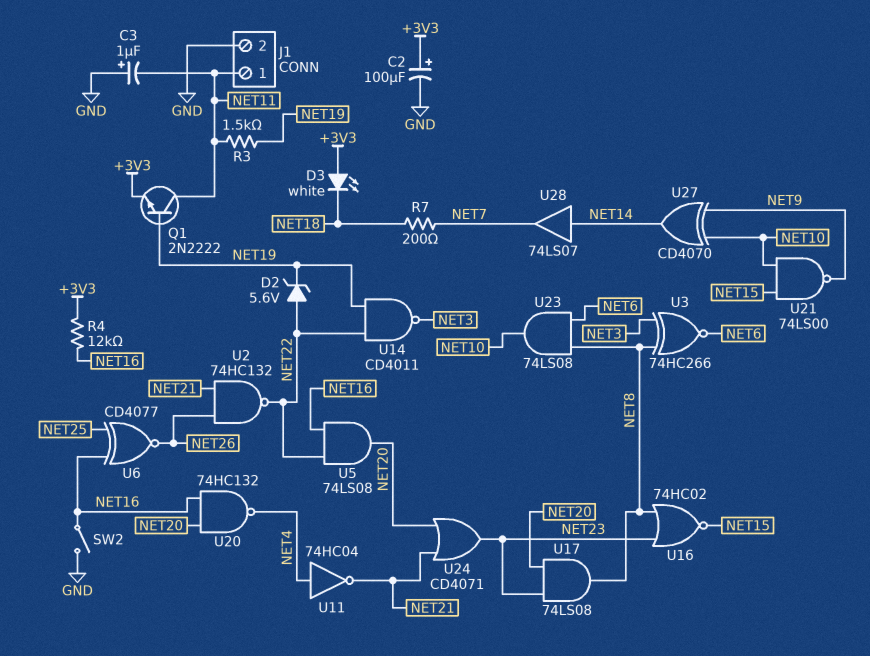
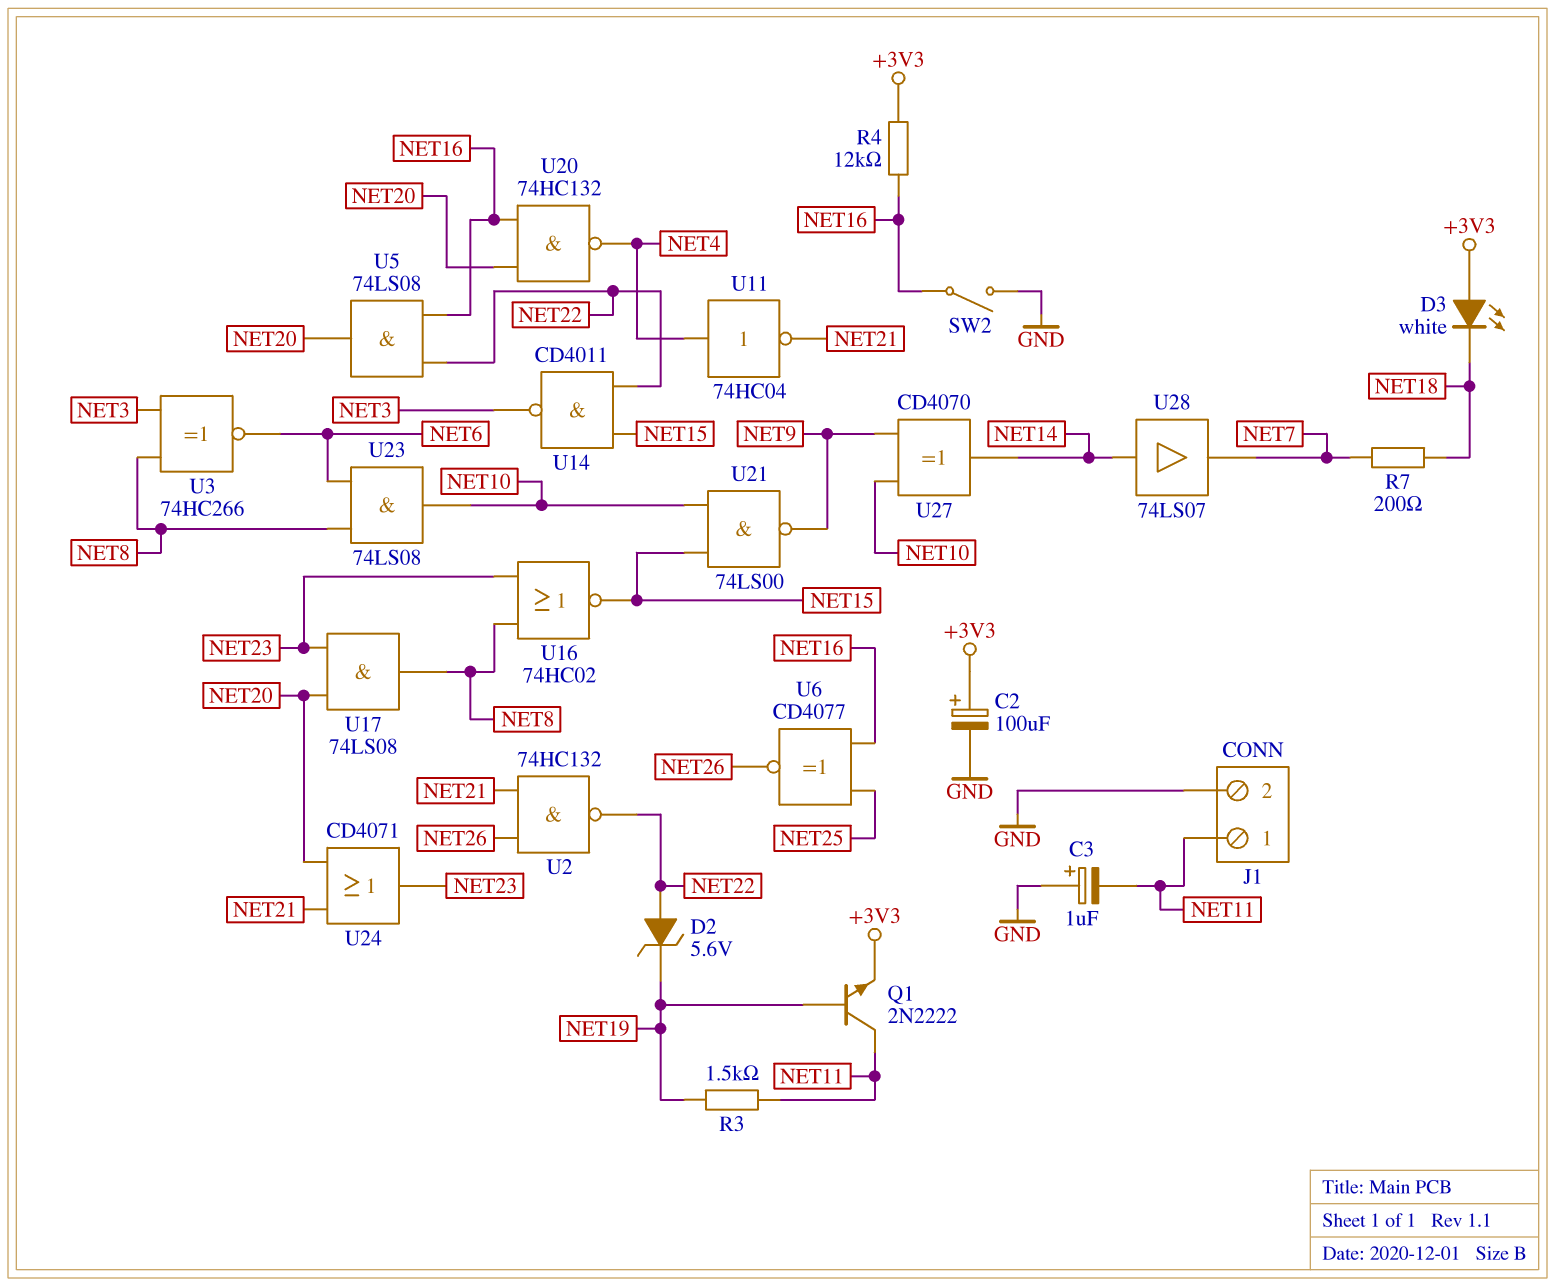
U14: NAND CD4011 (in NET19, in NET22, out NET3) -> NAND CD4011 (in NET15, in NET22, out NET3)

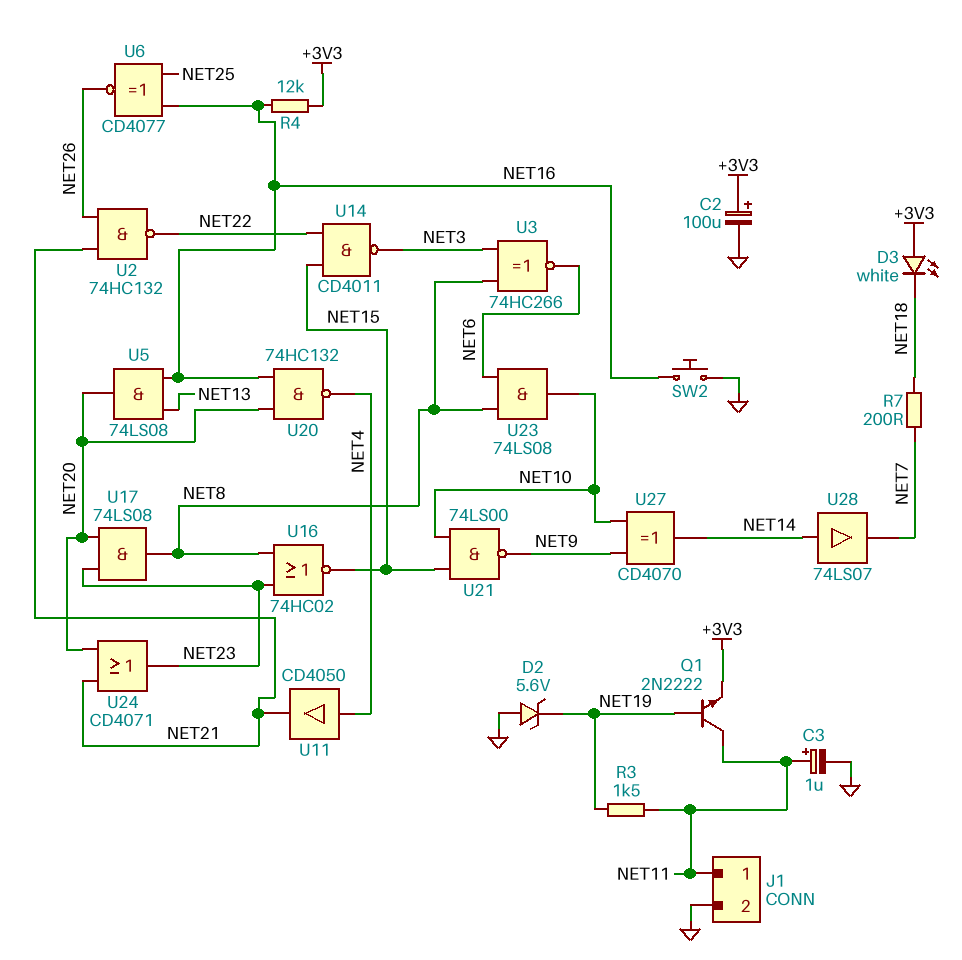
C3: 1uF (plus GND, minus NET11) -> 1uF (plus NET11, minus GND)
D2: zener 5.6V (A NET22, K NET19) -> zener 5.6V (A GND, K NET19)
SW2: switch (GND, NET16) -> button (GND, NET16)
U5: AND 74LS08 (in NET16, in NET22, out NET20) -> AND 74LS08 (in NET13, in NET16, out NET20)
U11: NOT 74HC04 (in NET4, out NET21) -> buffer CD4050 (in NET4, out NET21)

